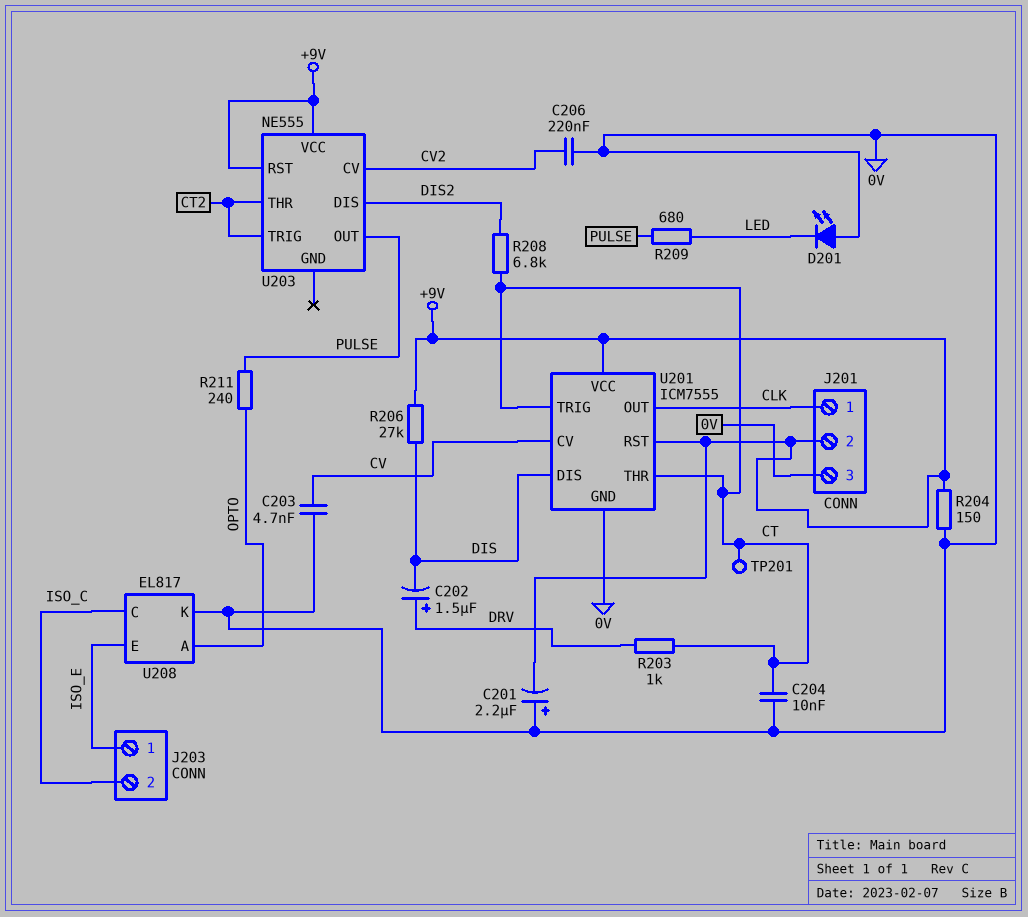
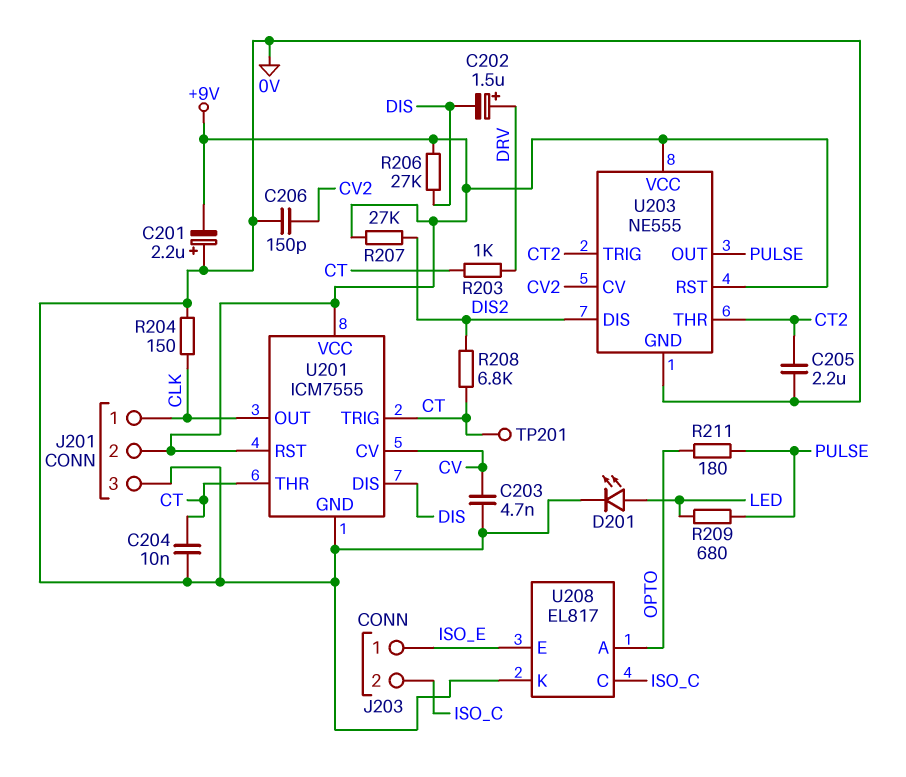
C205: none -> 2.2uF (0V, CT2)
C206: 220nF (0V, CV2) -> 150pF (0V, CV2)
D201: LED (A 0V, K LED) -> LED (A LED, K 0V)
R204: 150 (+9V, 0V) -> 150 (0V, CLK)
R207: none -> 27k (+9V, DIS2)
R211: 240 (OPTO, PULSE) -> 180 (OPTO, PULSE)
U203 pin GND: none -> 0V

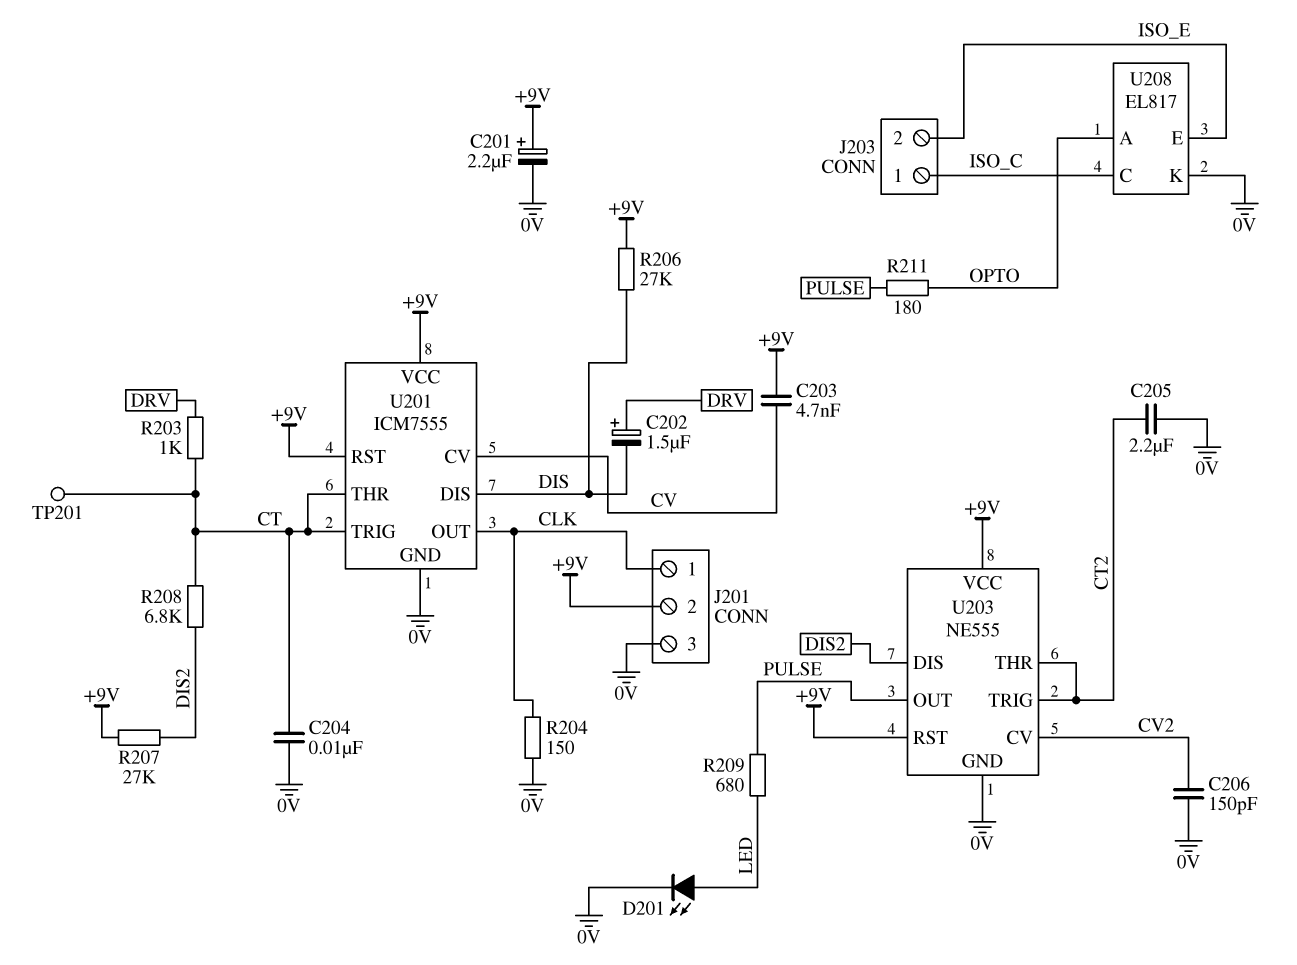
C201: 2.2uF (plus 0V, minus +9V) -> 2.2uF (plus +9V, minus 0V)
C203: 4.7nF (0V, CV) -> 4.7nF (+9V, CV)
J203 pin 1: ISO_E -> ISO_C
J203 pin 2: ISO_C -> ISO_E

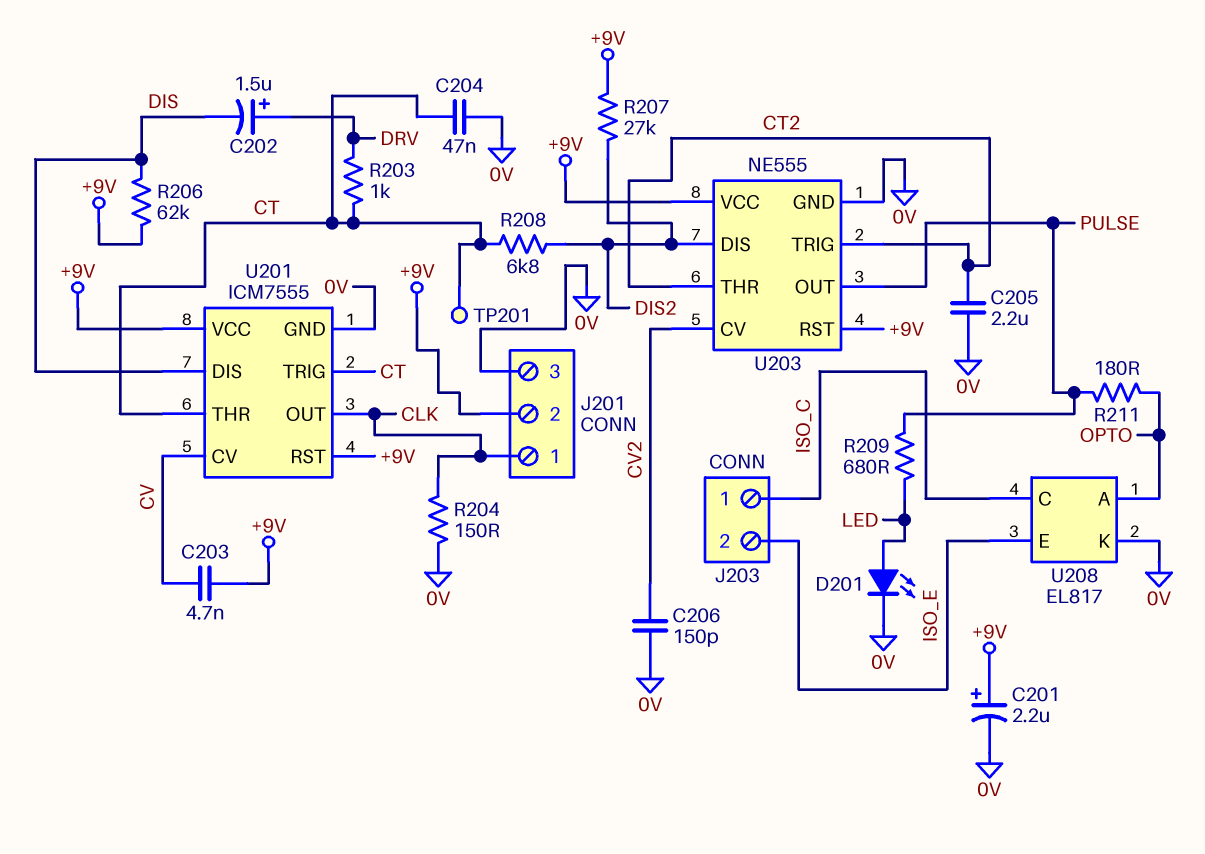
C204: 10nF (0V, CT) -> 47nF (0V, CT)
R206: 27k (+9V, DIS) -> 62k (+9V, DIS)

